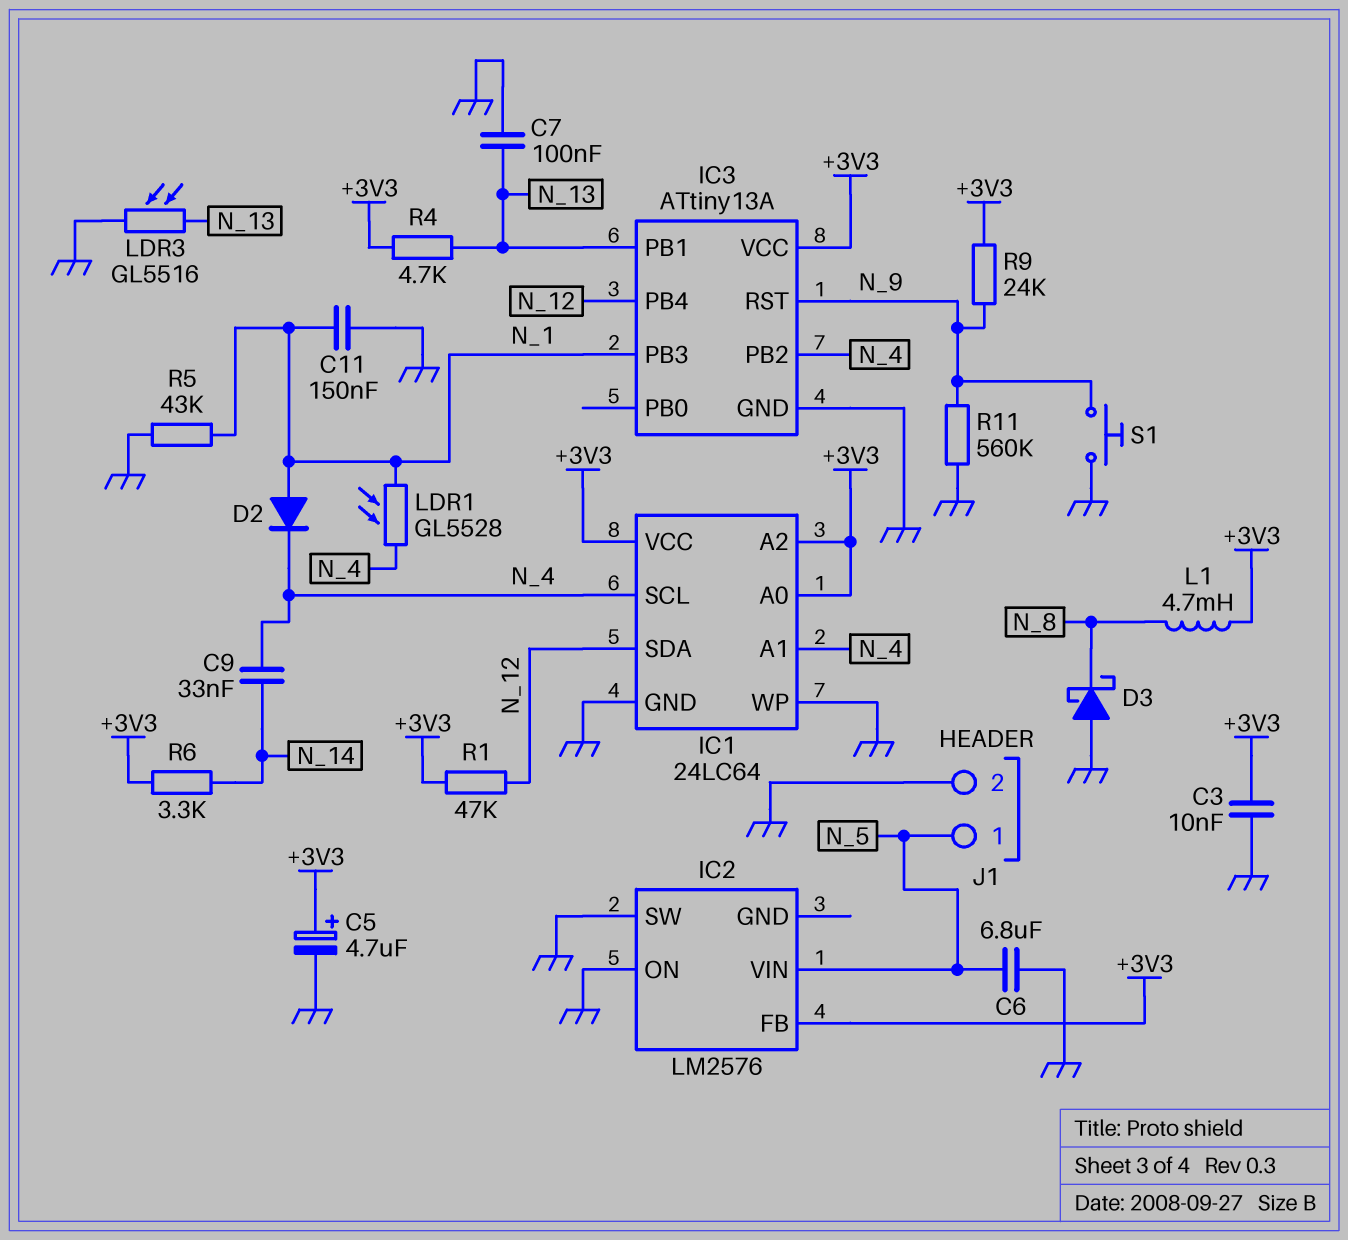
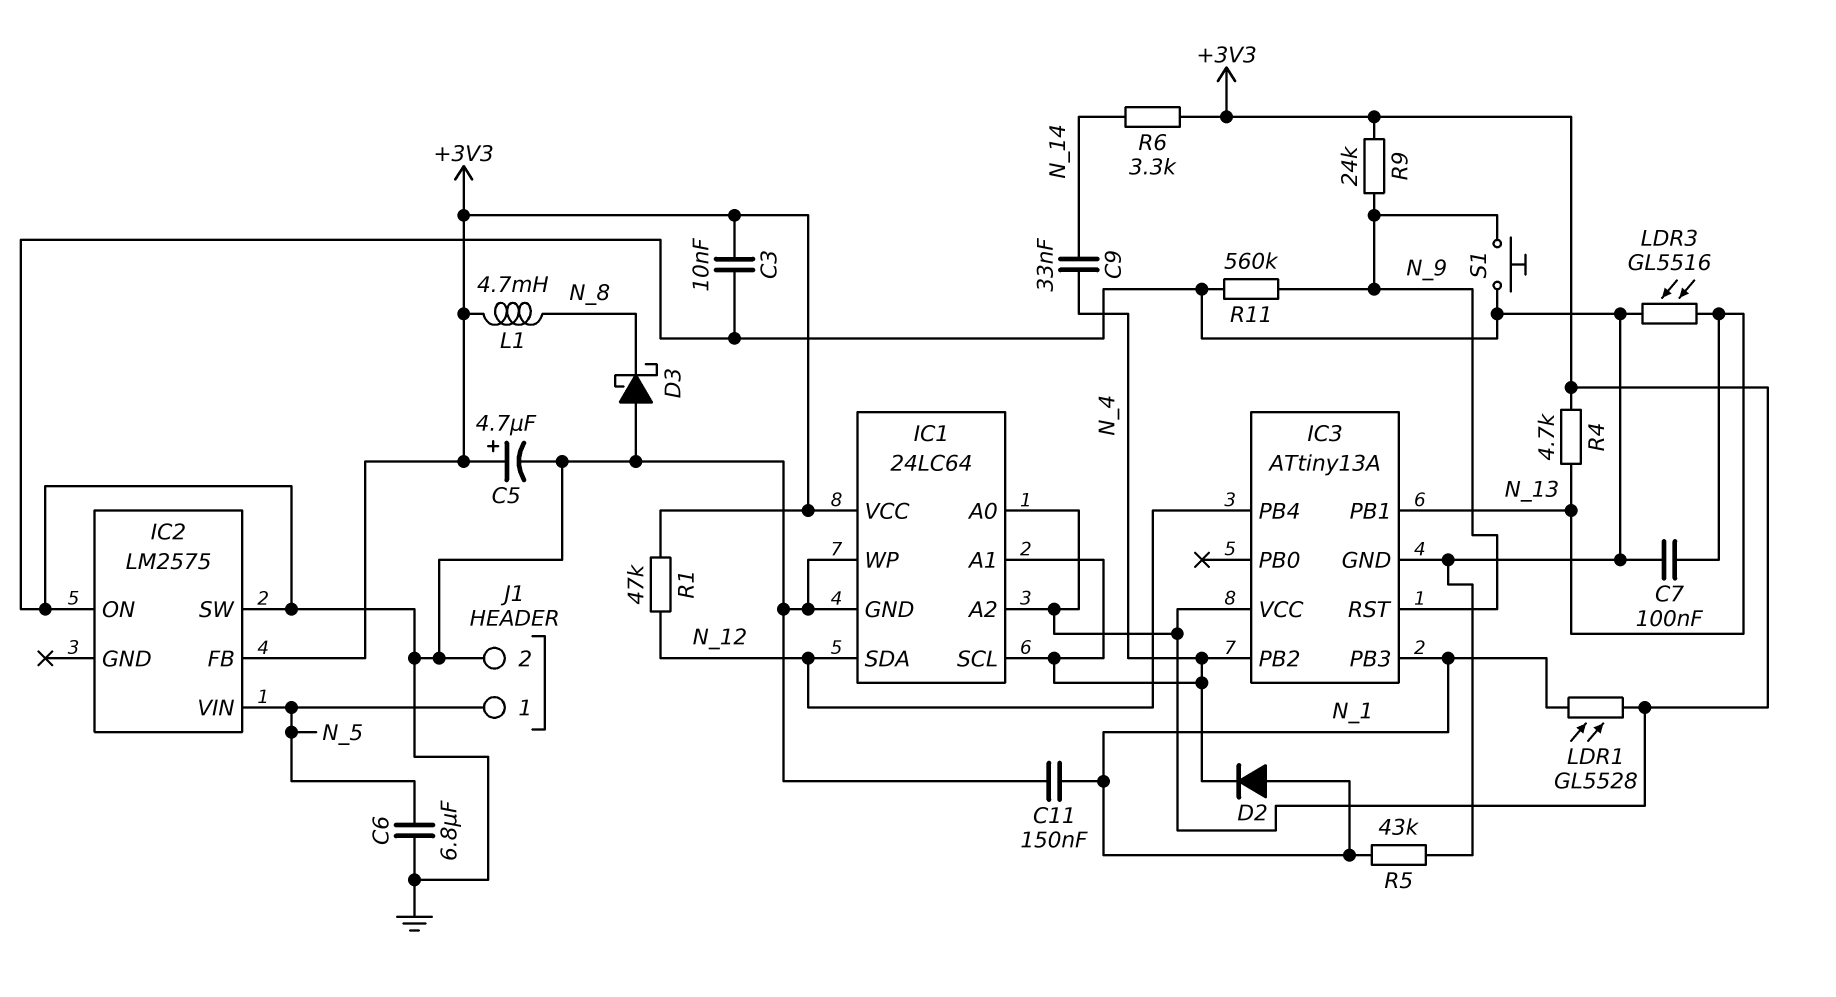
IC2: LM2576 -> LM2575
LDR1: GL5528 (N_1, N_4) -> GL5528 (+3V3, N_1)

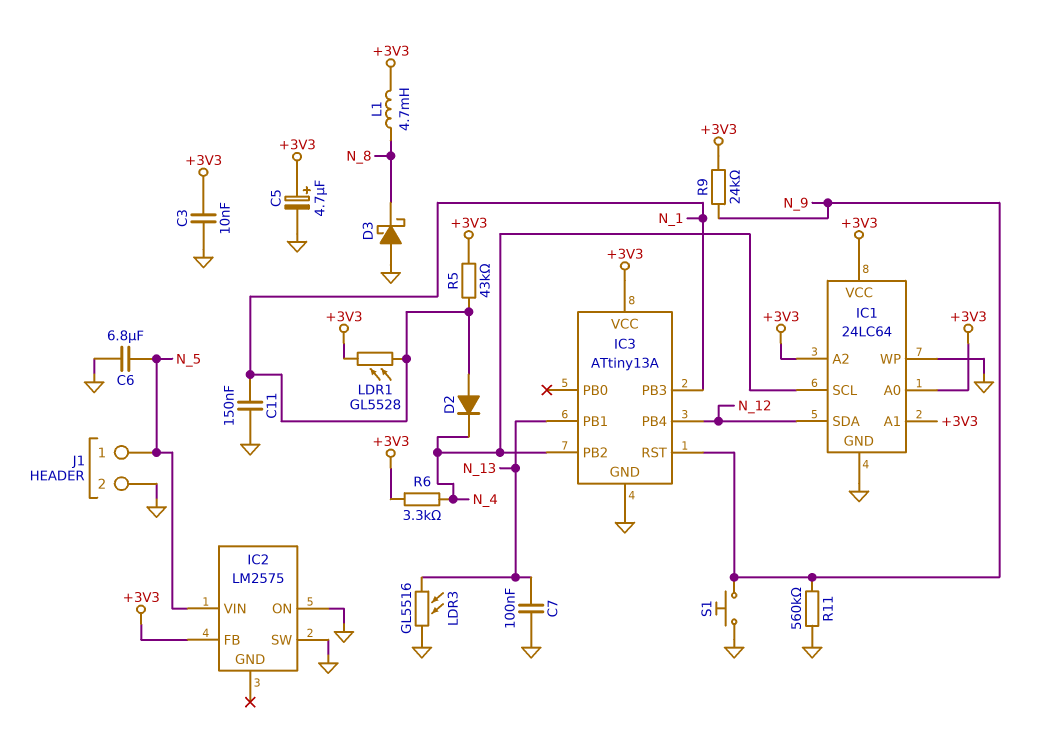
C9: 33nF (N_4, N_14) -> none
IC1 pin A1: N_4 -> +3V3
R1: 47k (+3V3, N_12) -> none
R4: 4.7k (+3V3, N_13) -> none
R5: 43k (GND, N_1) -> 43k (+3V3, N_1)
R6: 3.3k (+3V3, N_14) -> 3.3k (+3V3, N_4)

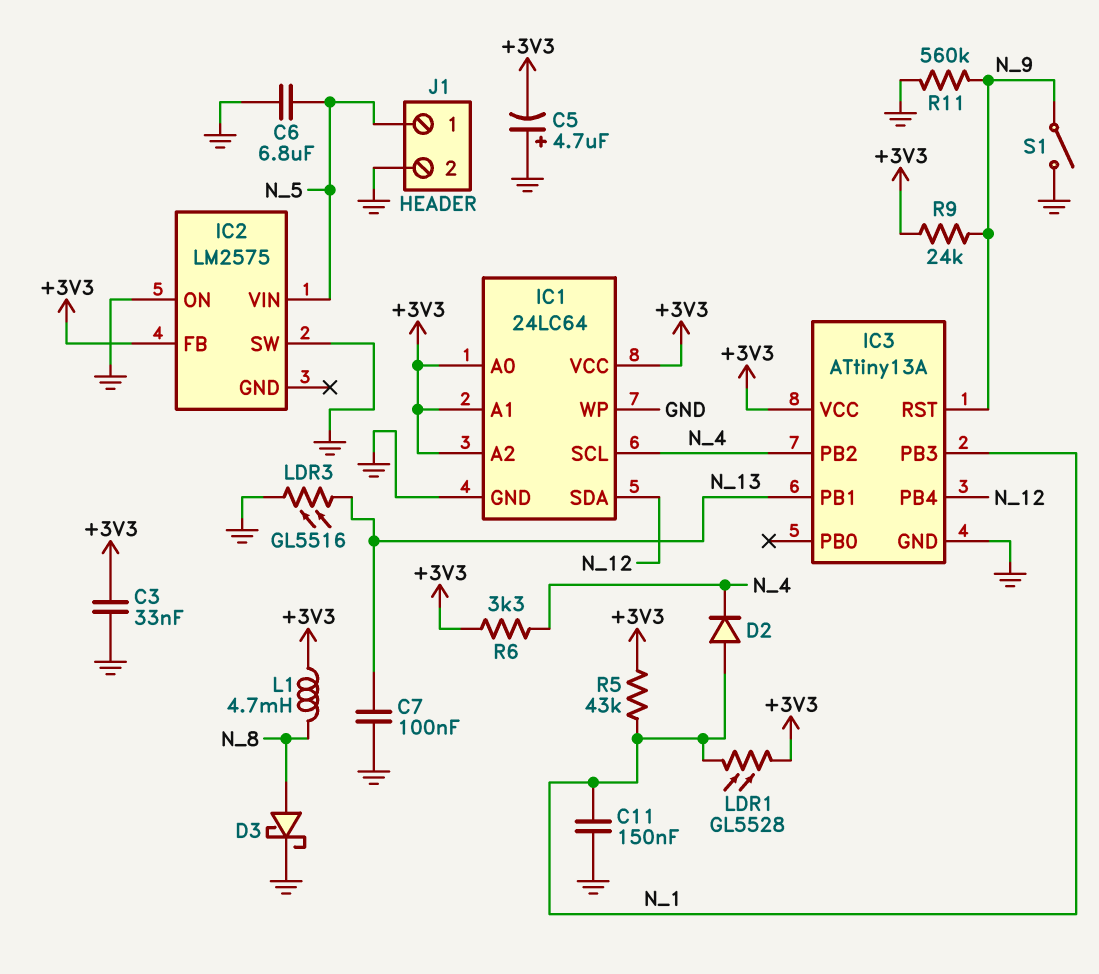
C3: 10nF (+3V3, GND) -> 33nF (+3V3, GND)
C5: 4.7uF (plus +3V3, minus GND) -> 4.7uF (plus GND, minus +3V3)
D3: schottky (A GND, K N_8) -> schottky (A N_8, K GND)
S1: button (GND, N_9) -> switch (GND, N_9)

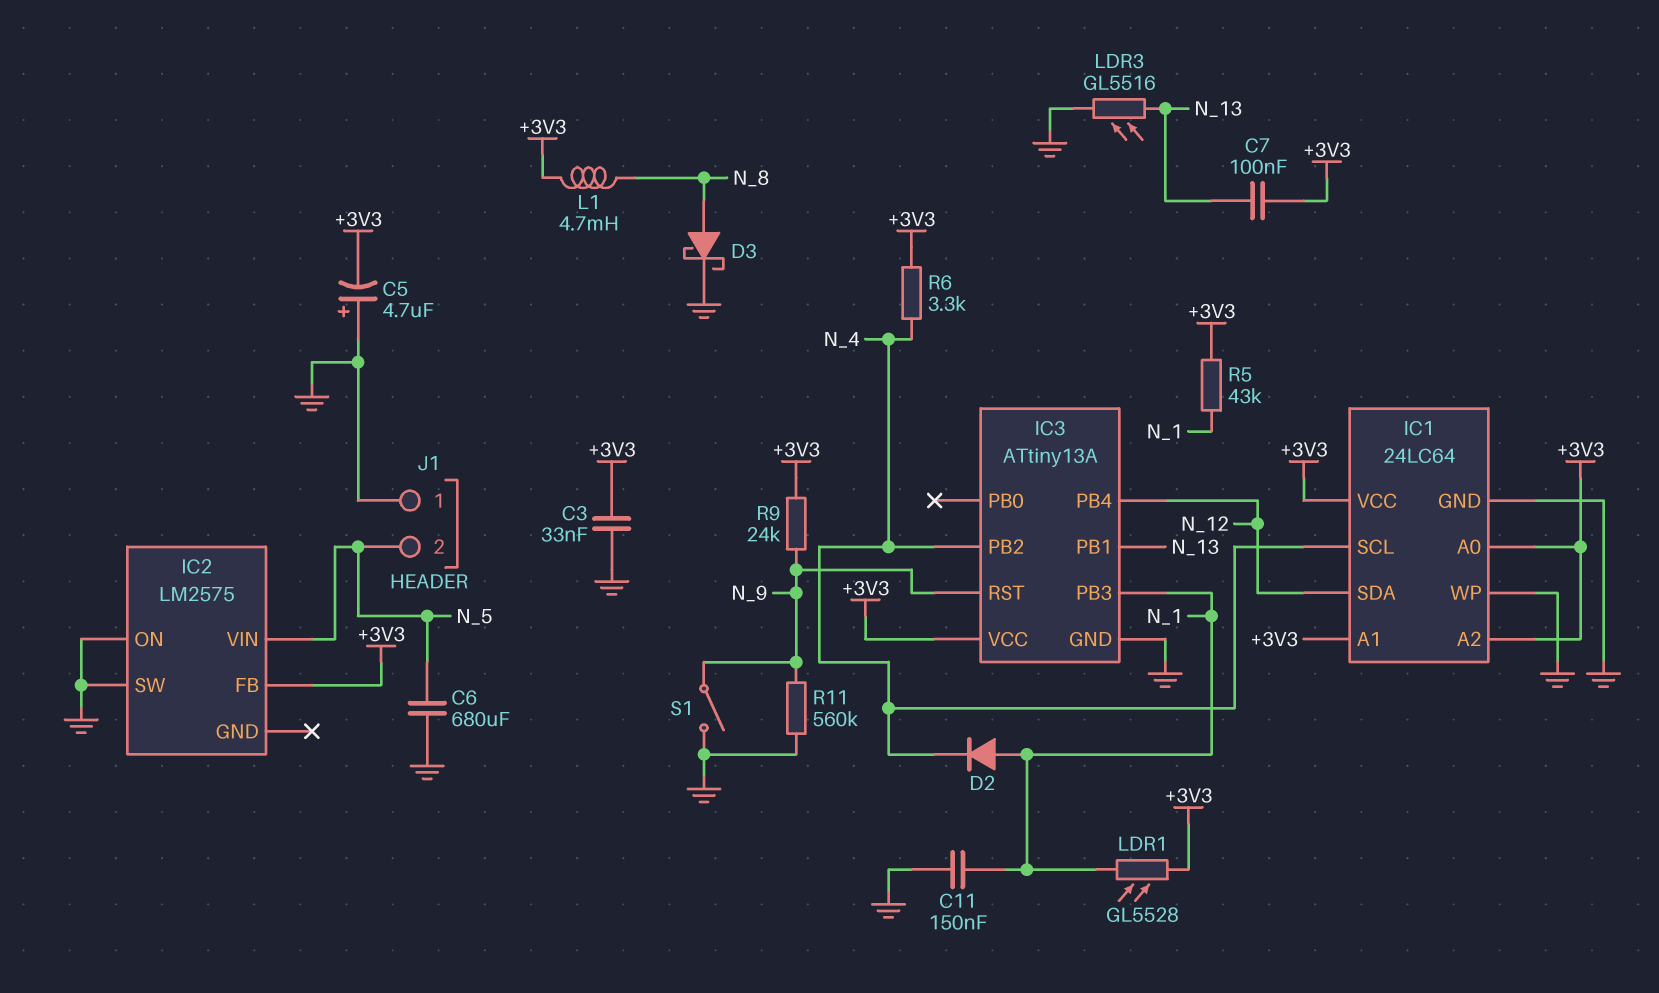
C6: 6.8uF (GND, N_5) -> 680uF (GND, N_5)
C7: 100nF (GND, N_13) -> 100nF (+3V3, N_13)
J1 pin 1: N_5 -> GND
J1 pin 2: GND -> N_5

